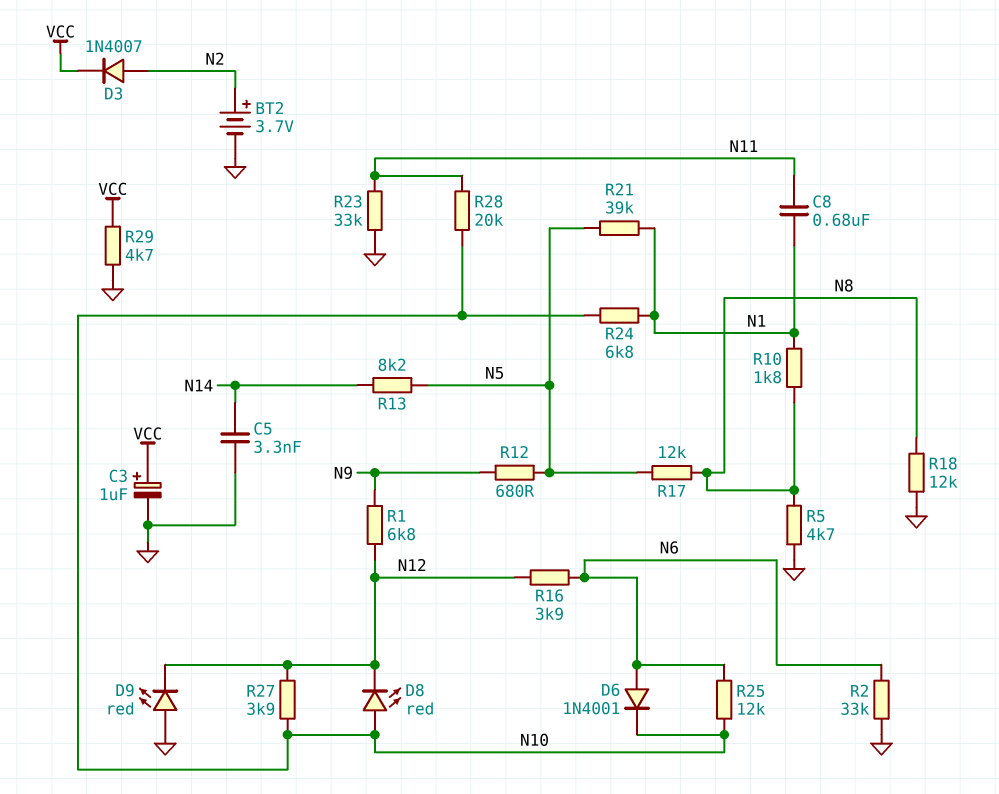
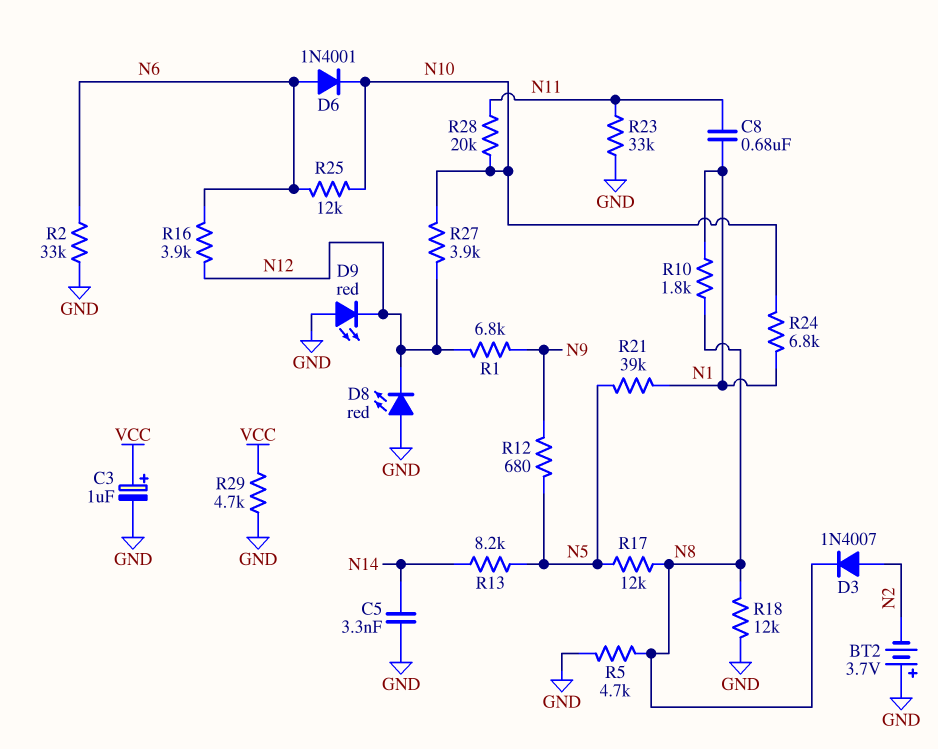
BT2: 3.7V (plus N2, minus GND) -> 3.7V (plus GND, minus N2)
D3: diode 1N4007 (A N2, K VCC) -> diode 1N4007 (A N2, K N8)
D8: LED red (A N10, K N12) -> LED red (A GND, K N12)

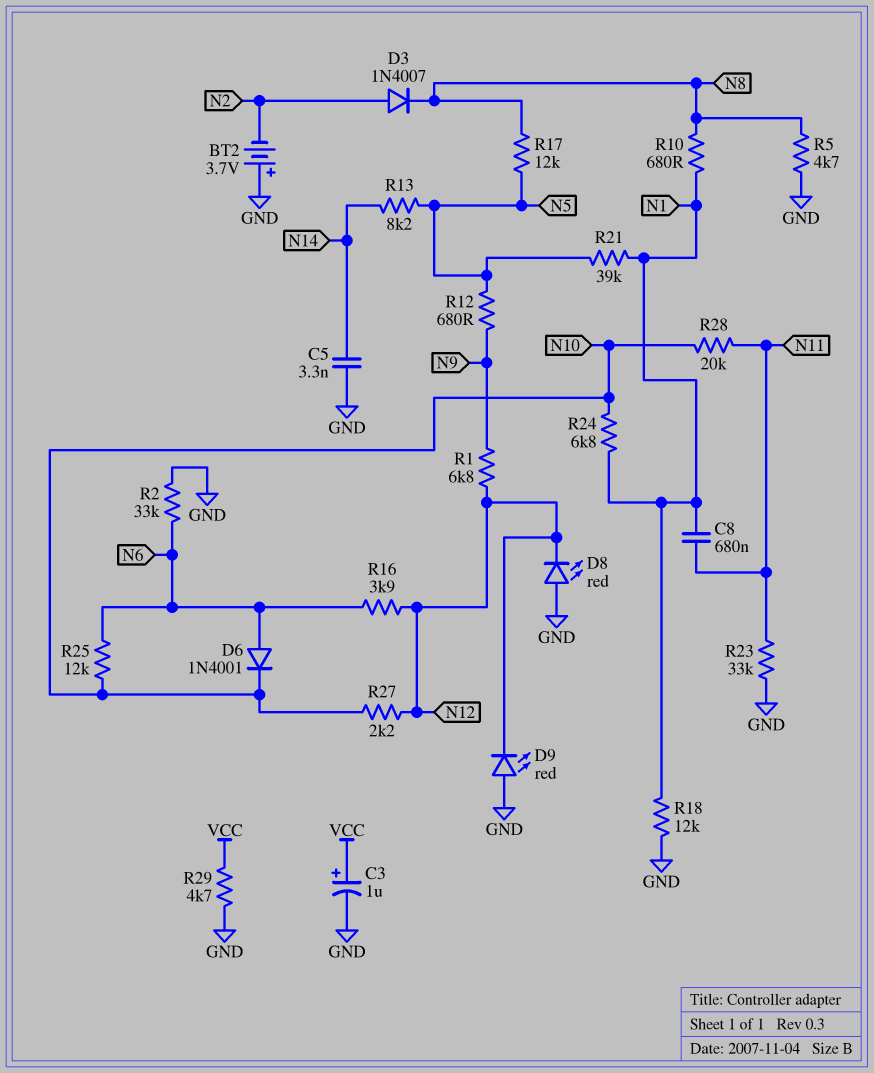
R10: 1.8k (N1, N8) -> 680 (N1, N8)
R18: 12k (GND, N8) -> 12k (GND, N1)
R27: 3.9k (N10, N12) -> 2.2k (N10, N12)

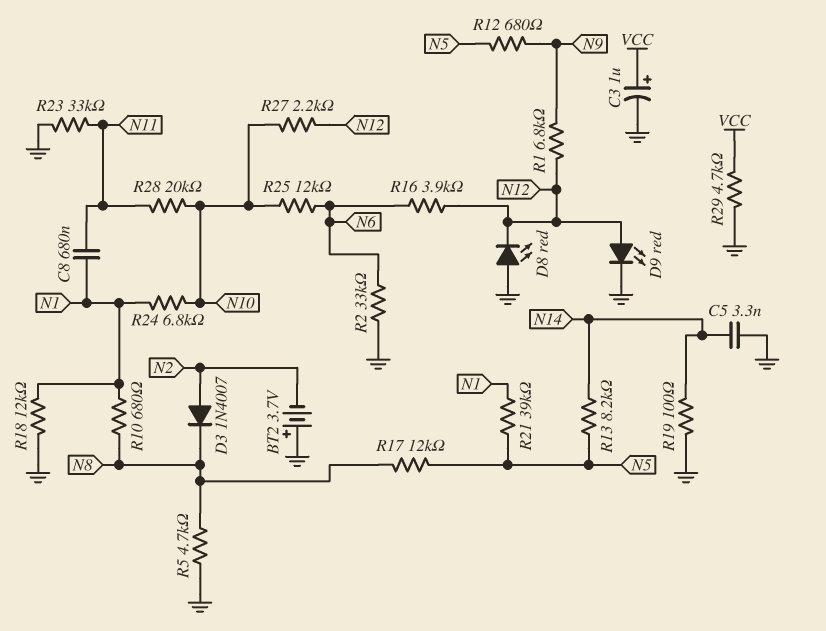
D6: diode 1N4001 (A N6, K N10) -> none
D9: LED red (A GND, K N12) -> LED red (A N12, K GND)
R19: none -> 100 (GND, N14)

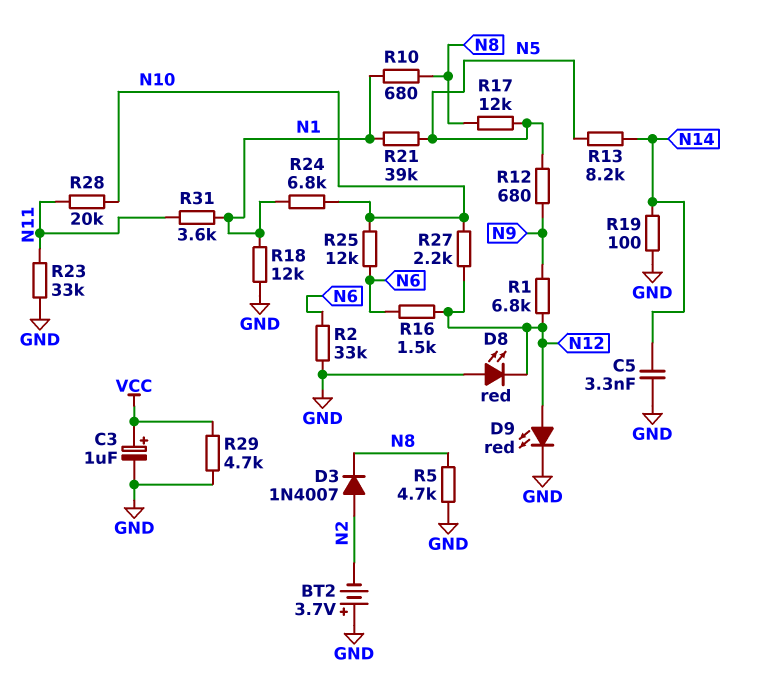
C8: 680nF (N1, N11) -> none
R16: 3.9k (N6, N12) -> 1.5k (N6, N12)
R31: none -> 3.6k (N1, N11)

